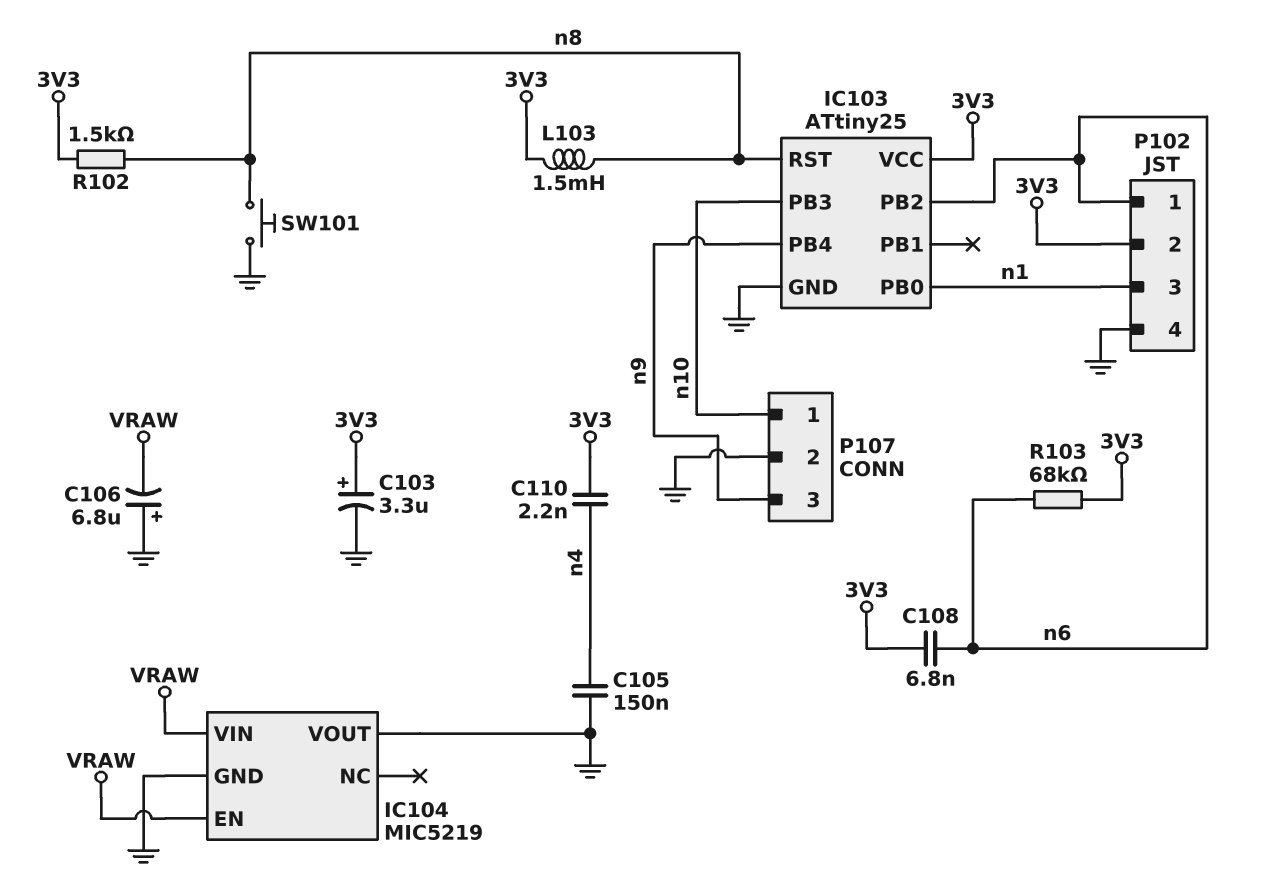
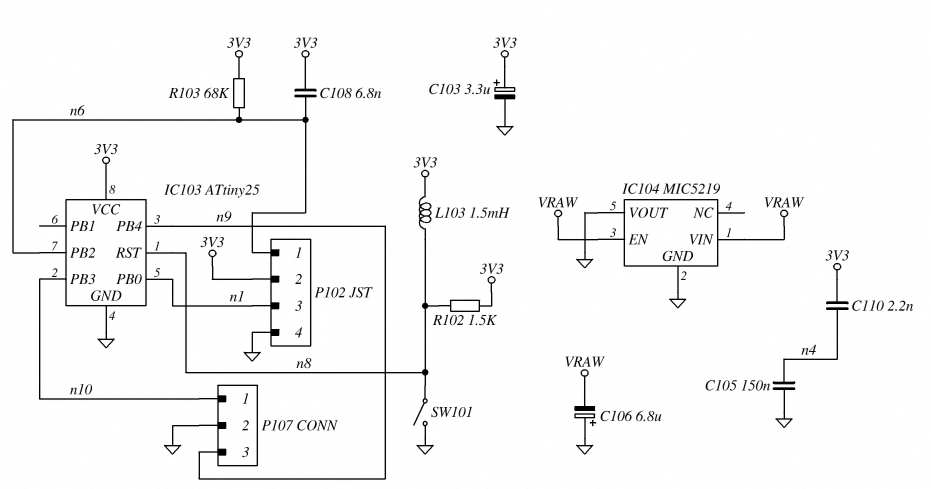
SW101: button (GND, n8) -> switch (GND, n8)

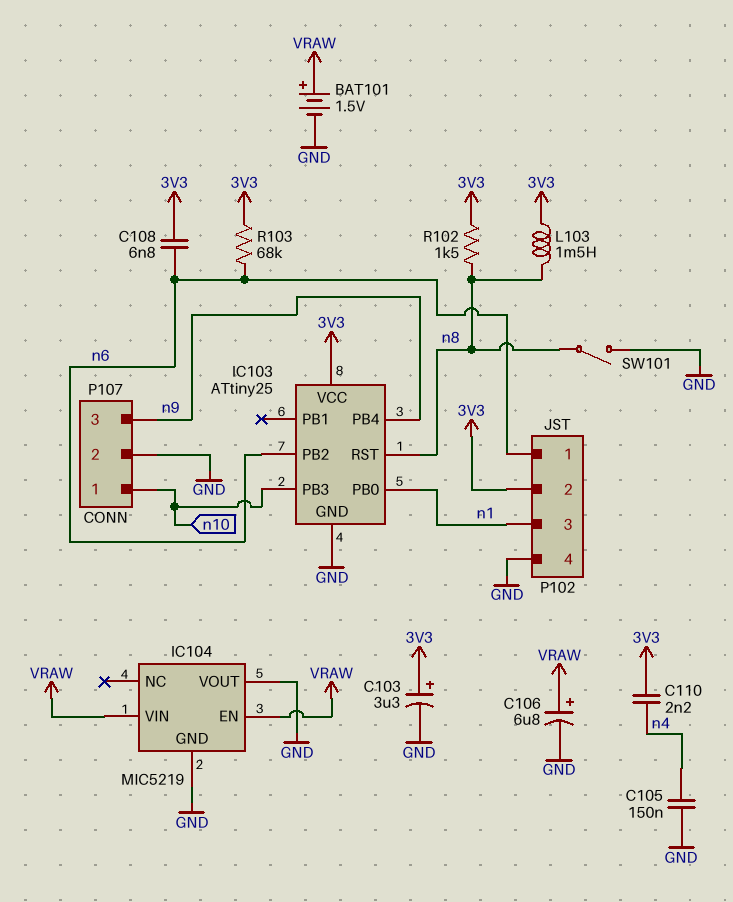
BAT101: none -> 1.5V (plus VRAW, minus GND)
C106: 6.8uF (plus GND, minus VRAW) -> 6.8uF (plus VRAW, minus GND)

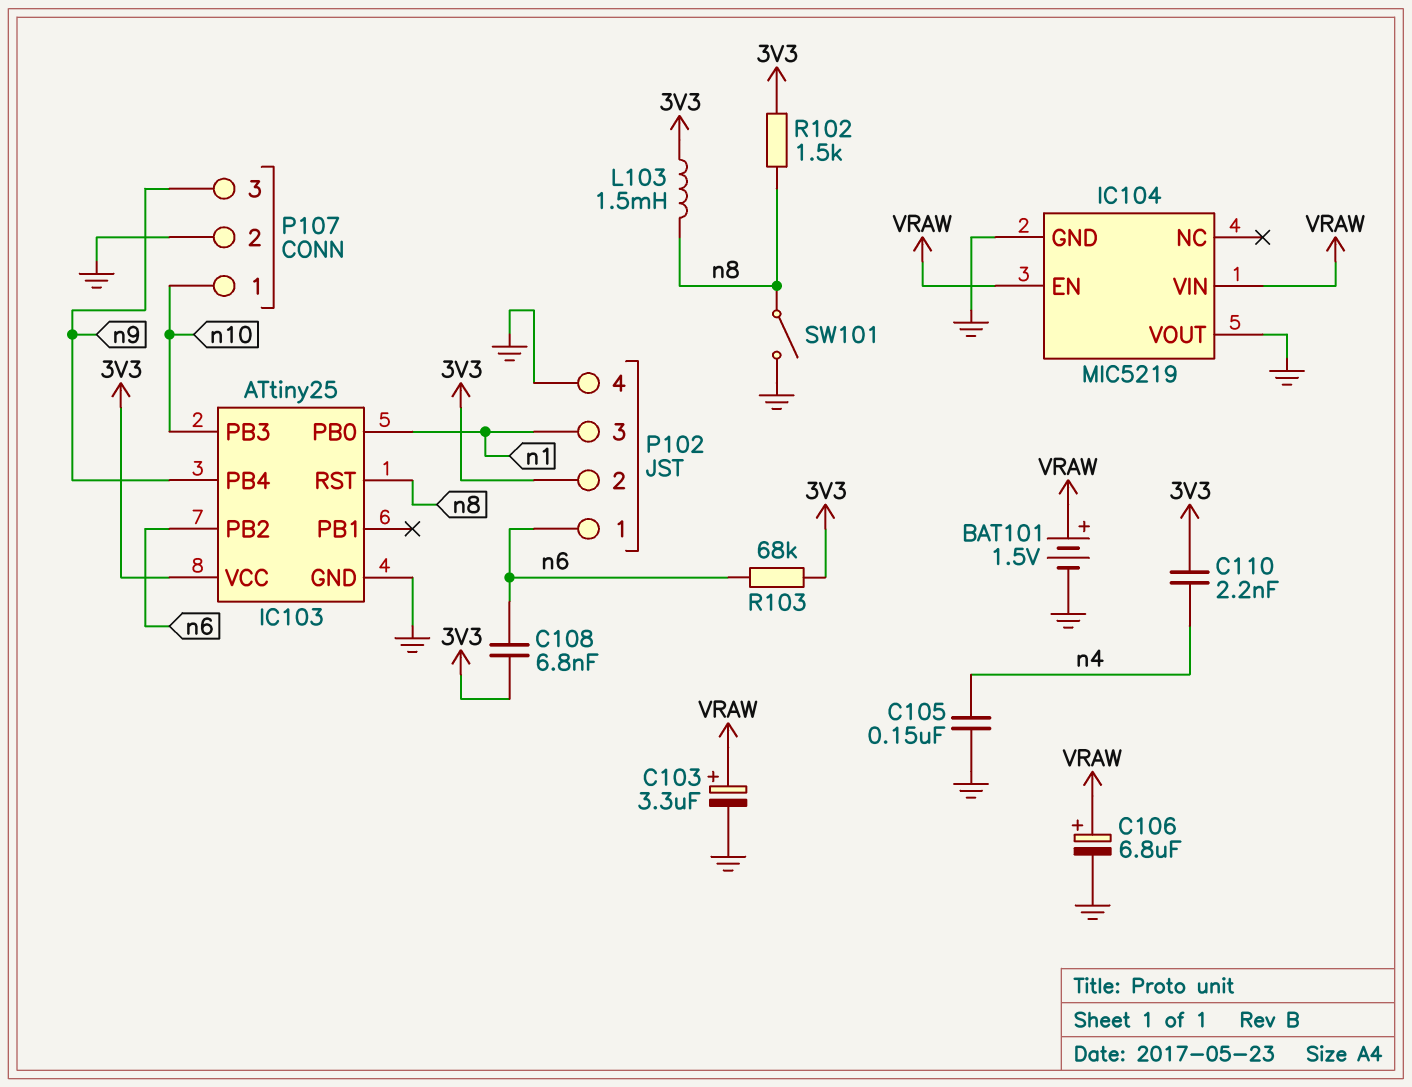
C103: 3.3uF (plus 3V3, minus GND) -> 3.3uF (plus VRAW, minus GND)

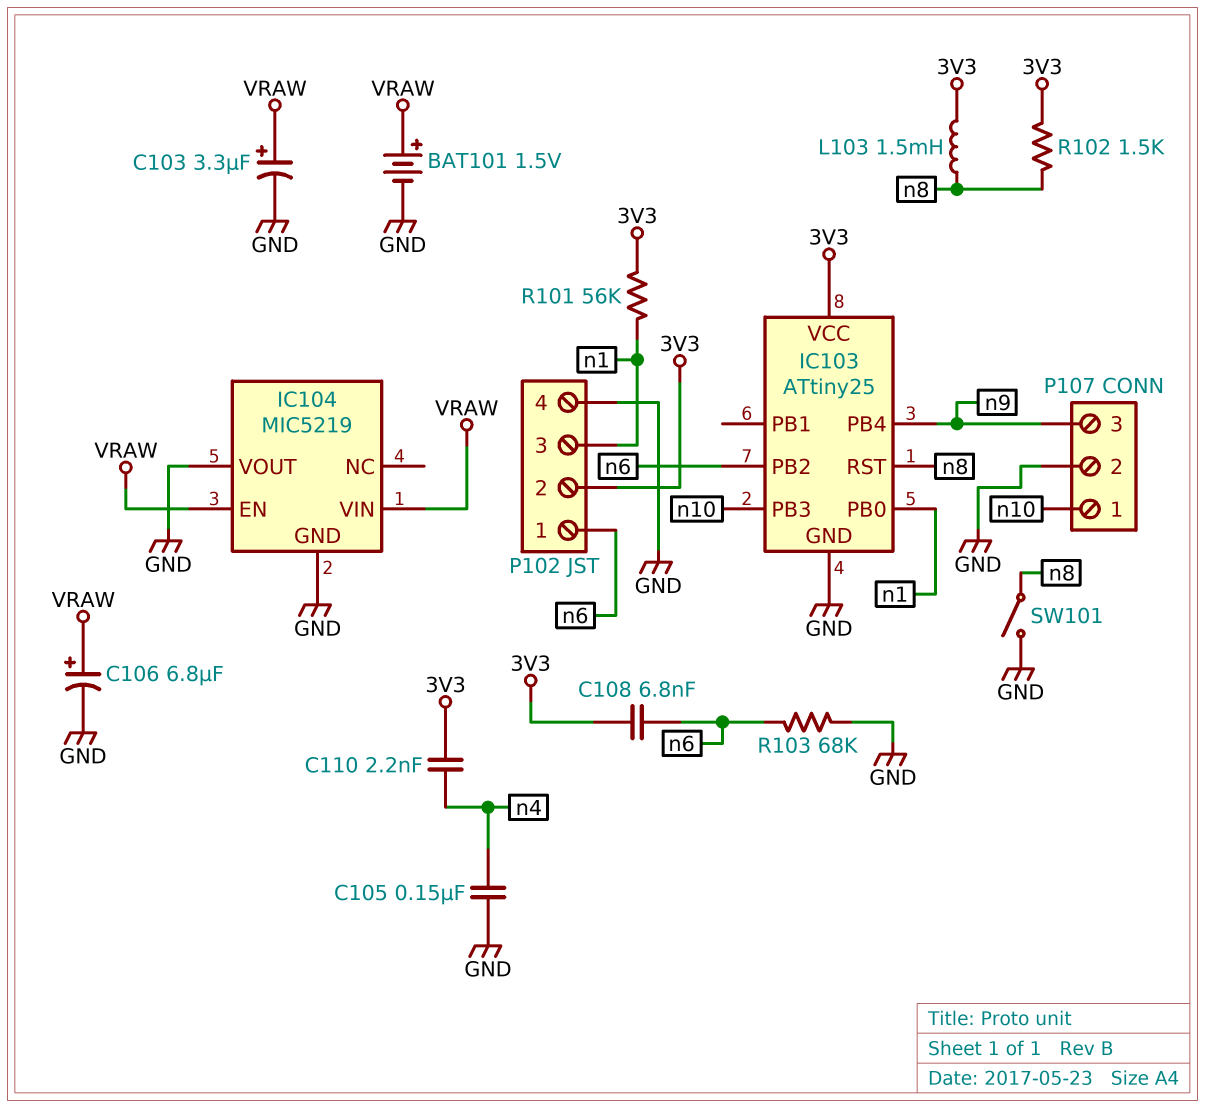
R101: none -> 56k (3V3, n1)
R103: 68k (3V3, n6) -> 68k (GND, n6)

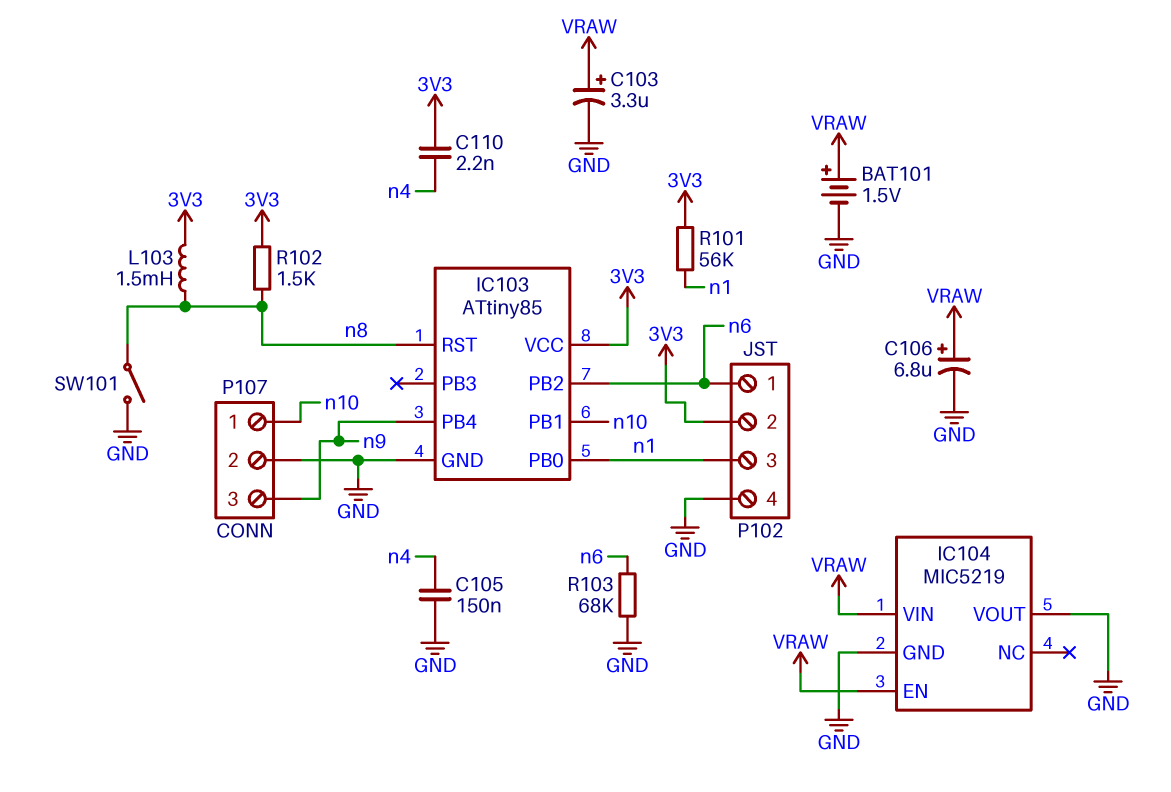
C108: 6.8nF (3V3, n6) -> none
IC103: ATtiny25 -> ATtiny85
IC103 pin PB1: none -> n10
IC103 pin PB3: n10 -> none

